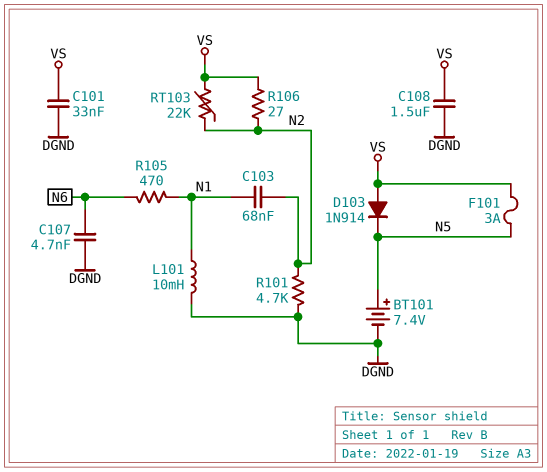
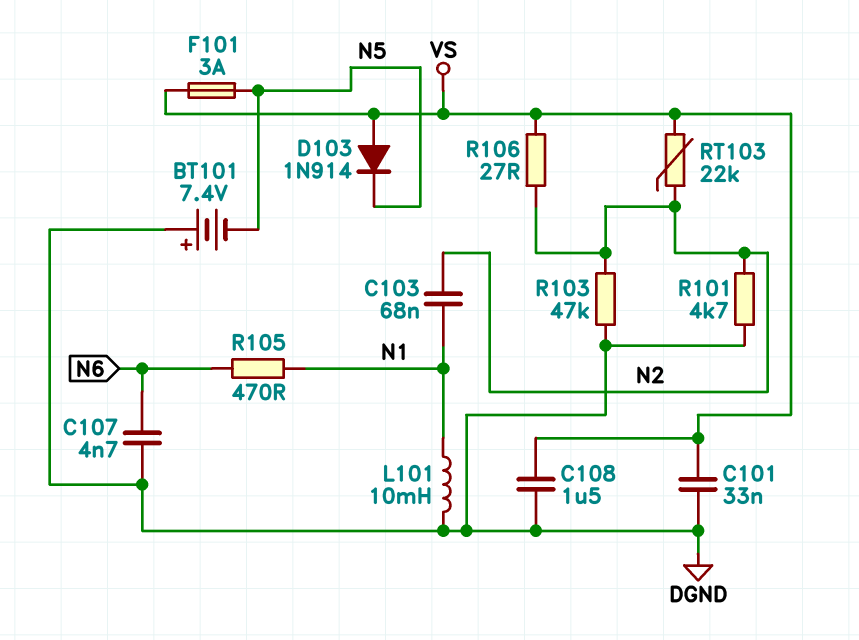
BT101: 7.4V (plus N5, minus DGND) -> 7.4V (plus DGND, minus N5)
R103: none -> 47k (DGND, N2)

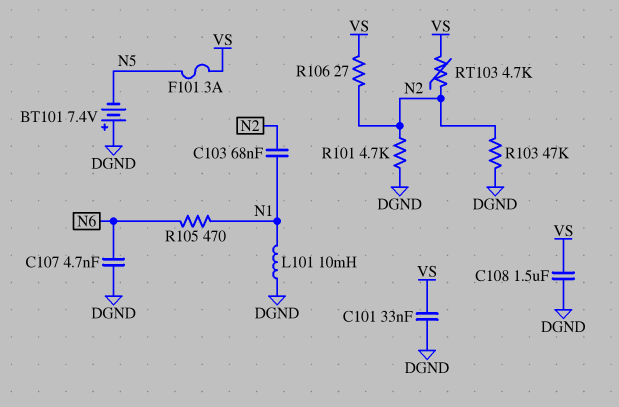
D103: diode 1N914 (A VS, K N5) -> none
RT103: 22k (N2, VS) -> 4.7k (N2, VS)

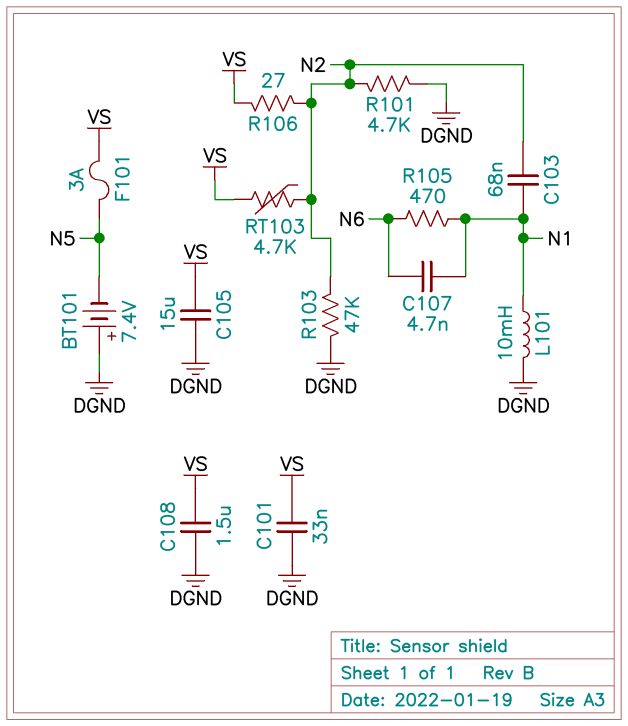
C105: none -> 15uF (DGND, VS)
C107: 4.7nF (DGND, N6) -> 4.7nF (N1, N6)

